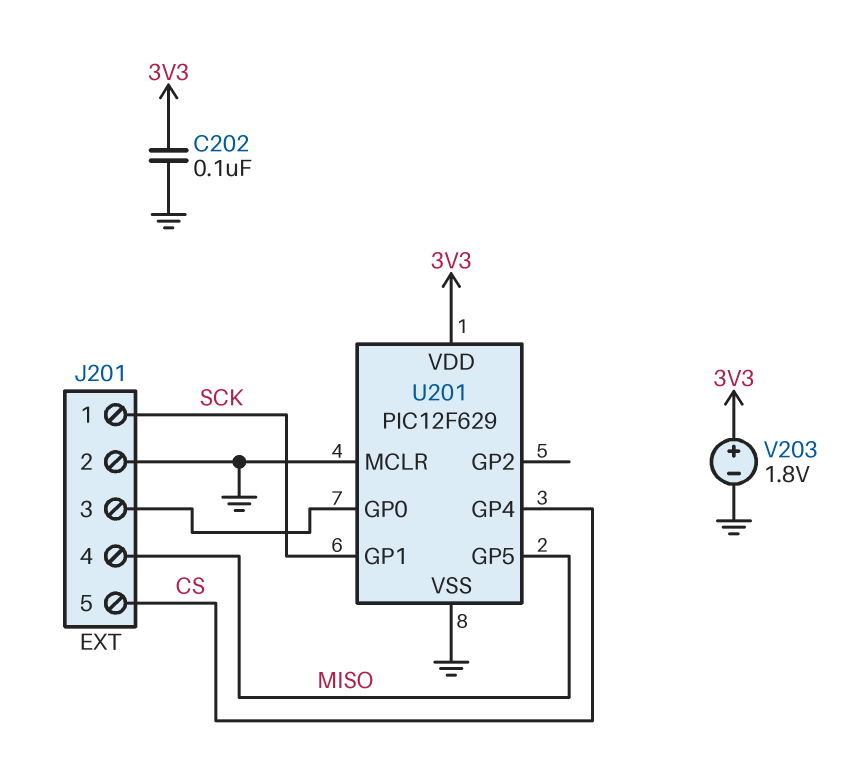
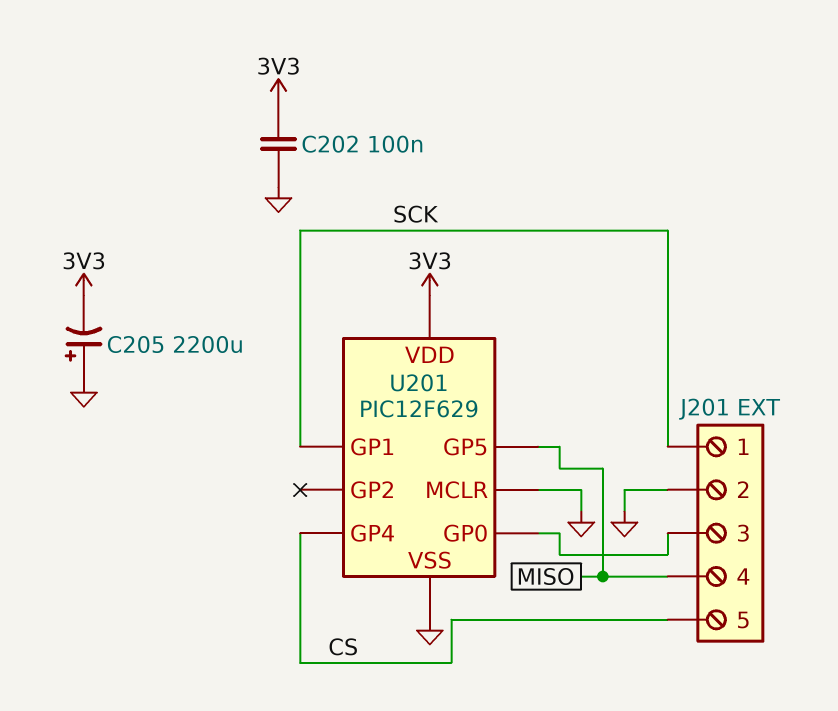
C205: none -> 2200uF (plus GND, minus 3V3)
V203: 1.8V (plus 3V3, minus GND) -> none

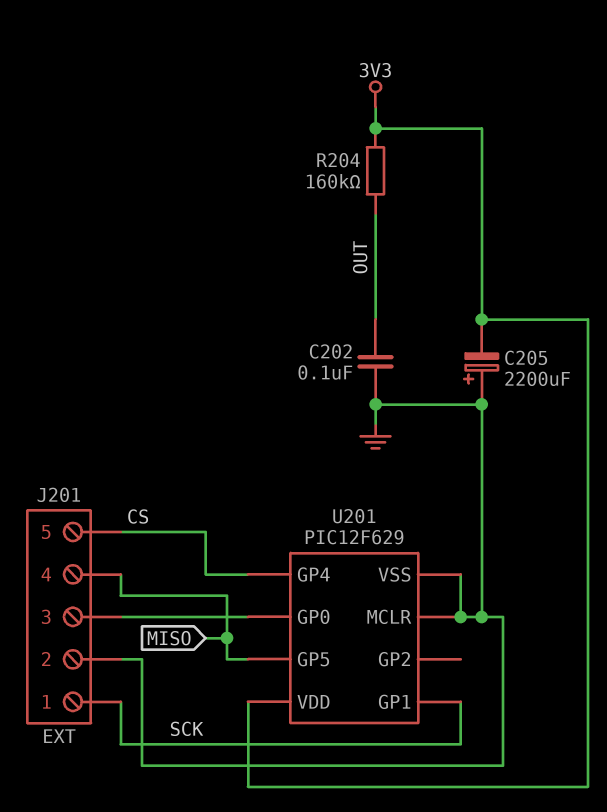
C202: 100nF (3V3, GND) -> 100nF (GND, OUT)
R204: none -> 160k (3V3, OUT)

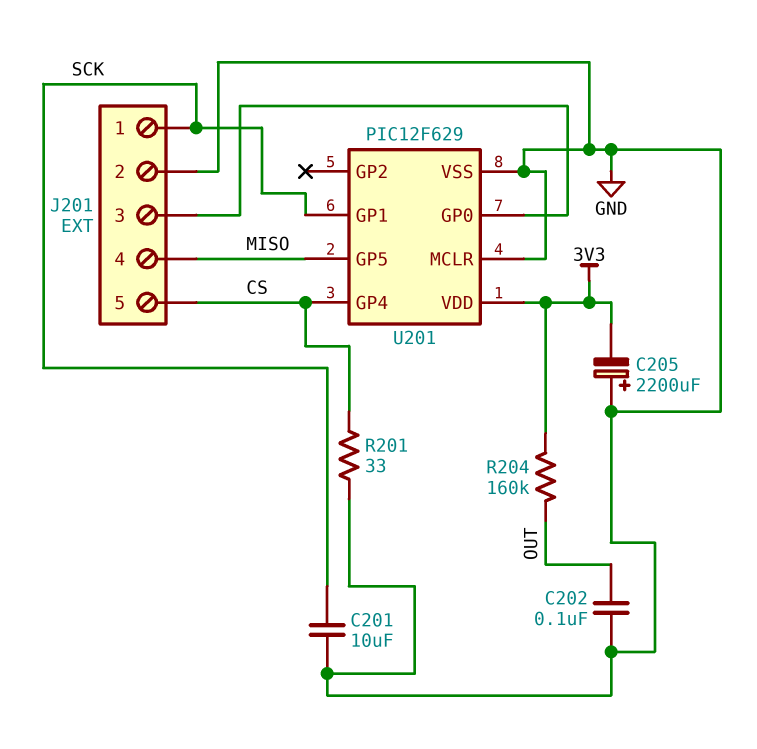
C201: none -> 10uF (GND, SCK)
R201: none -> 33 (CS, GND)

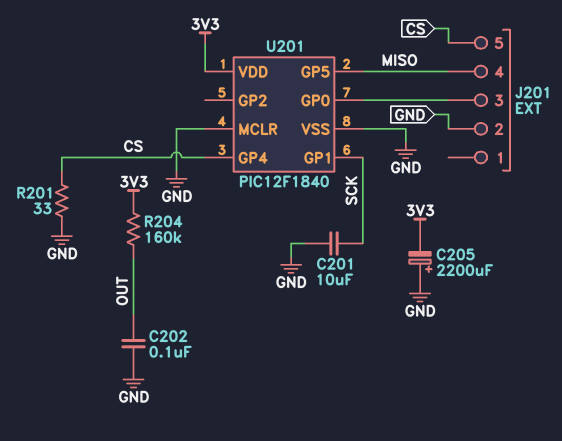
J201 pin 1: SCK -> none
U201: PIC12F629 -> PIC12F1840

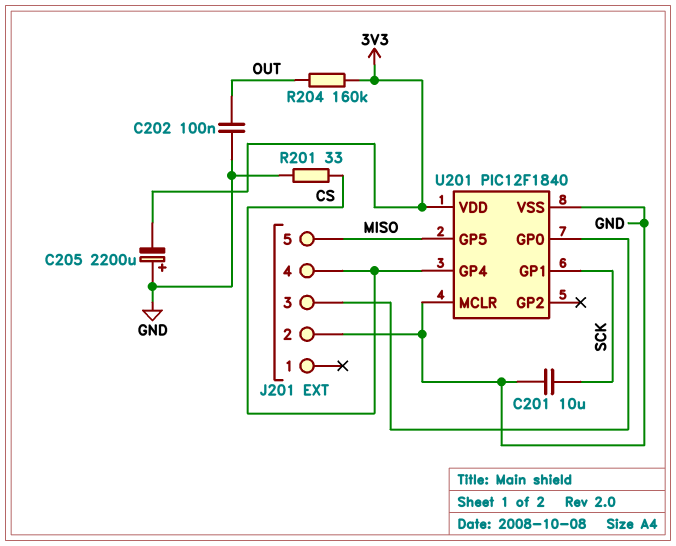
J201 pin 4: MISO -> CS
J201 pin 5: CS -> MISO

